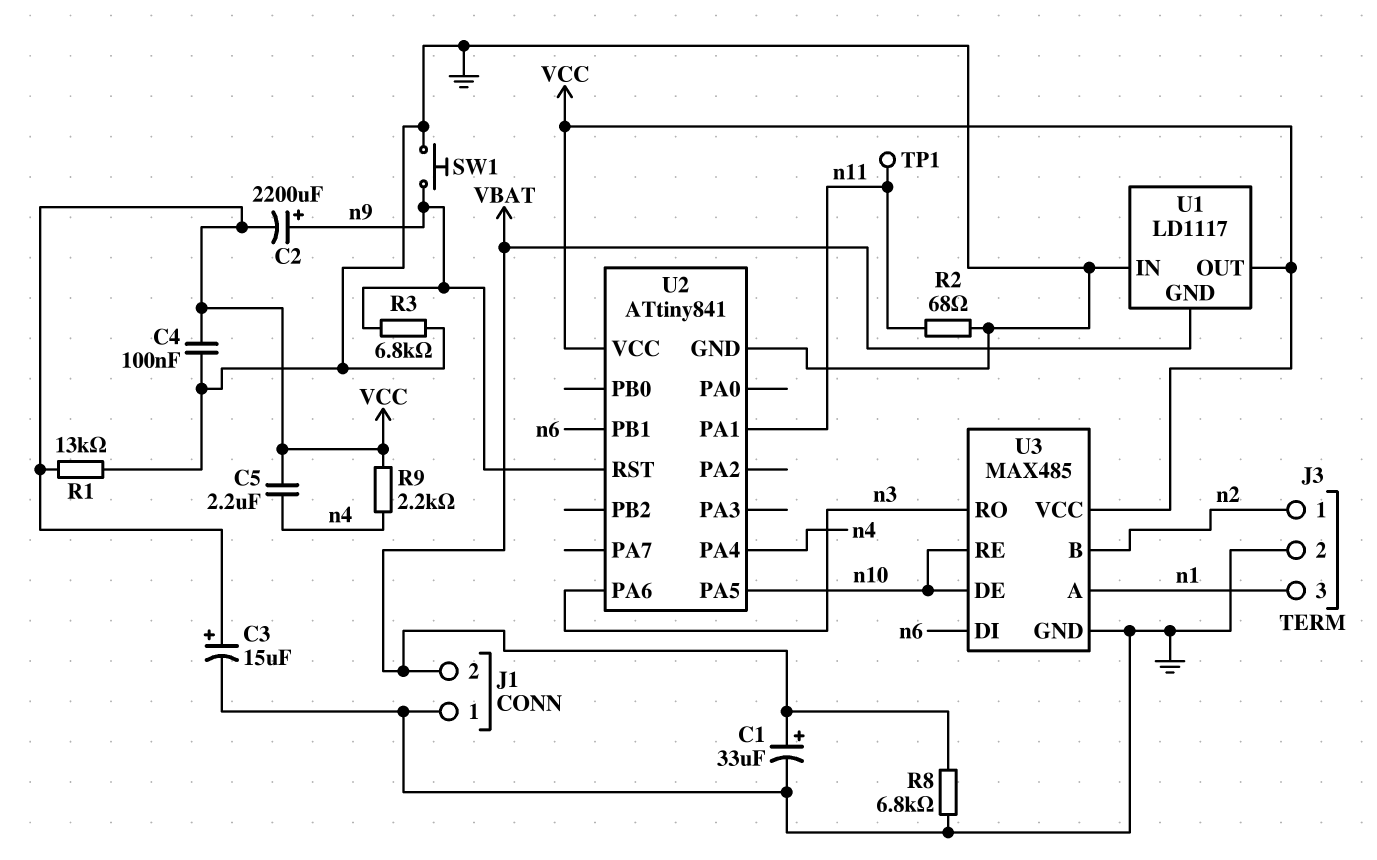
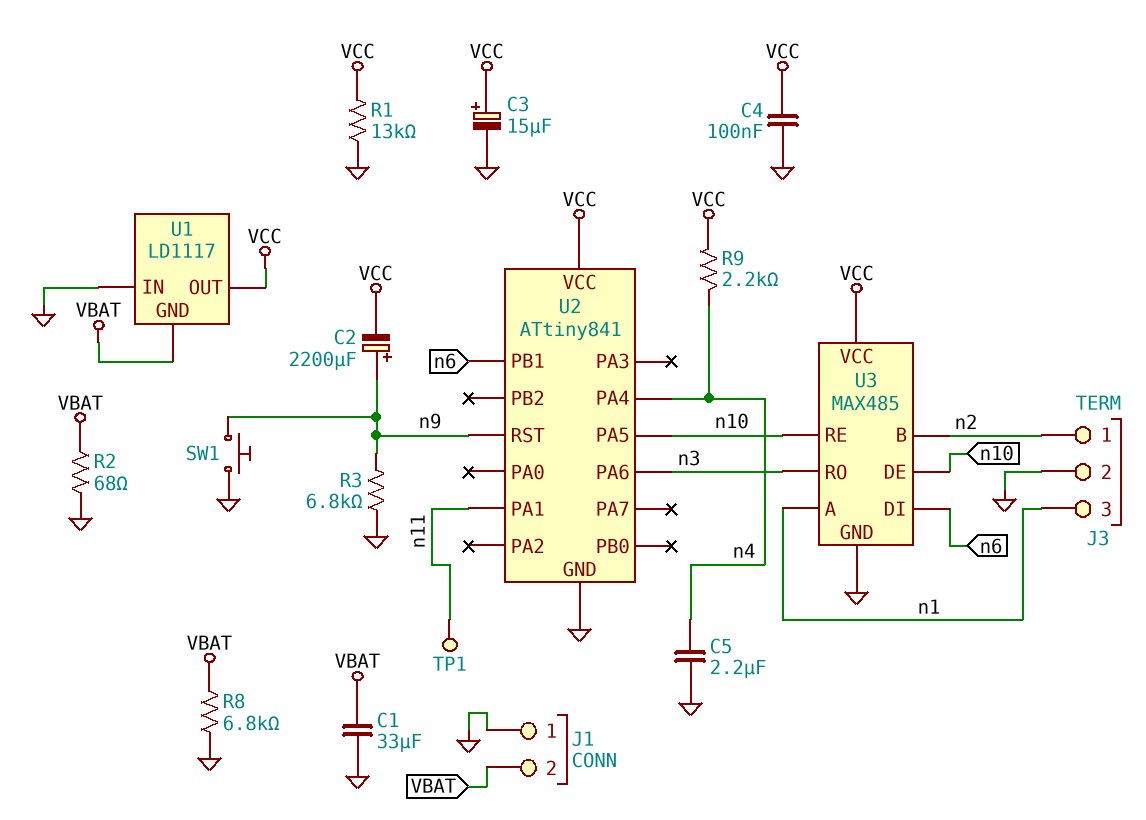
C1: 33uF (plus VBAT, minus GND) -> 33uF (GND, VBAT)
C5: 2.2uF (VCC, n4) -> 2.2uF (GND, n4)
R2: 68 (GND, n11) -> 68 (GND, VBAT)

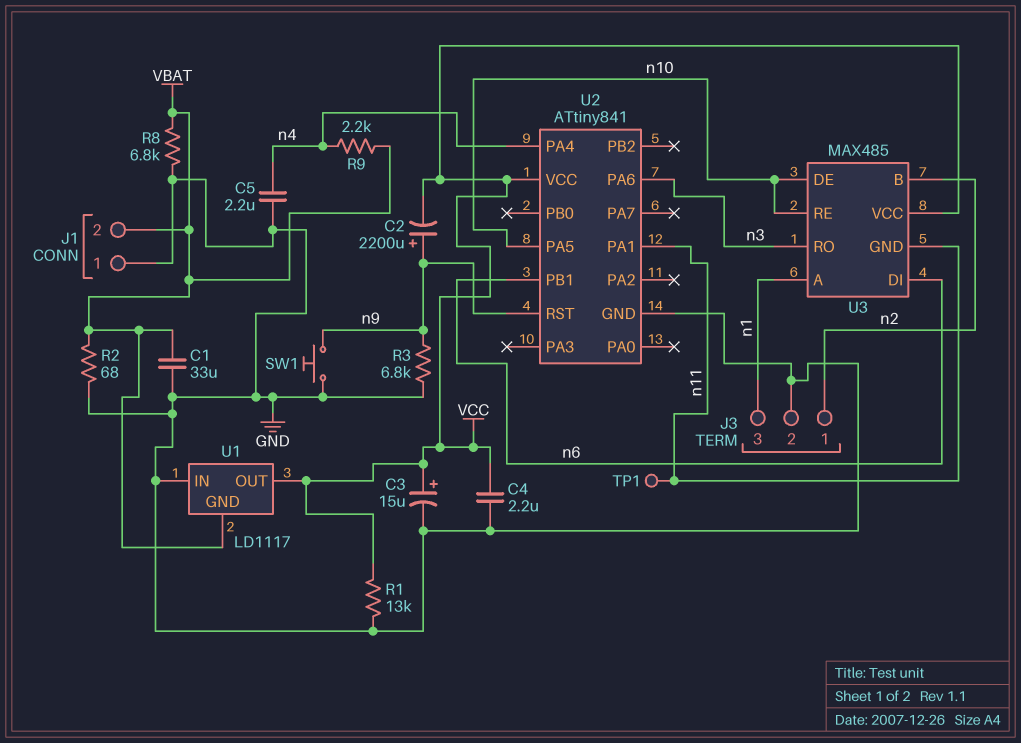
C4: 100nF (GND, VCC) -> 2.2uF (GND, VCC)
R9: 2.2k (VCC, n4) -> 2.2k (VBAT, n4)
U3 pin GND: GND -> n11

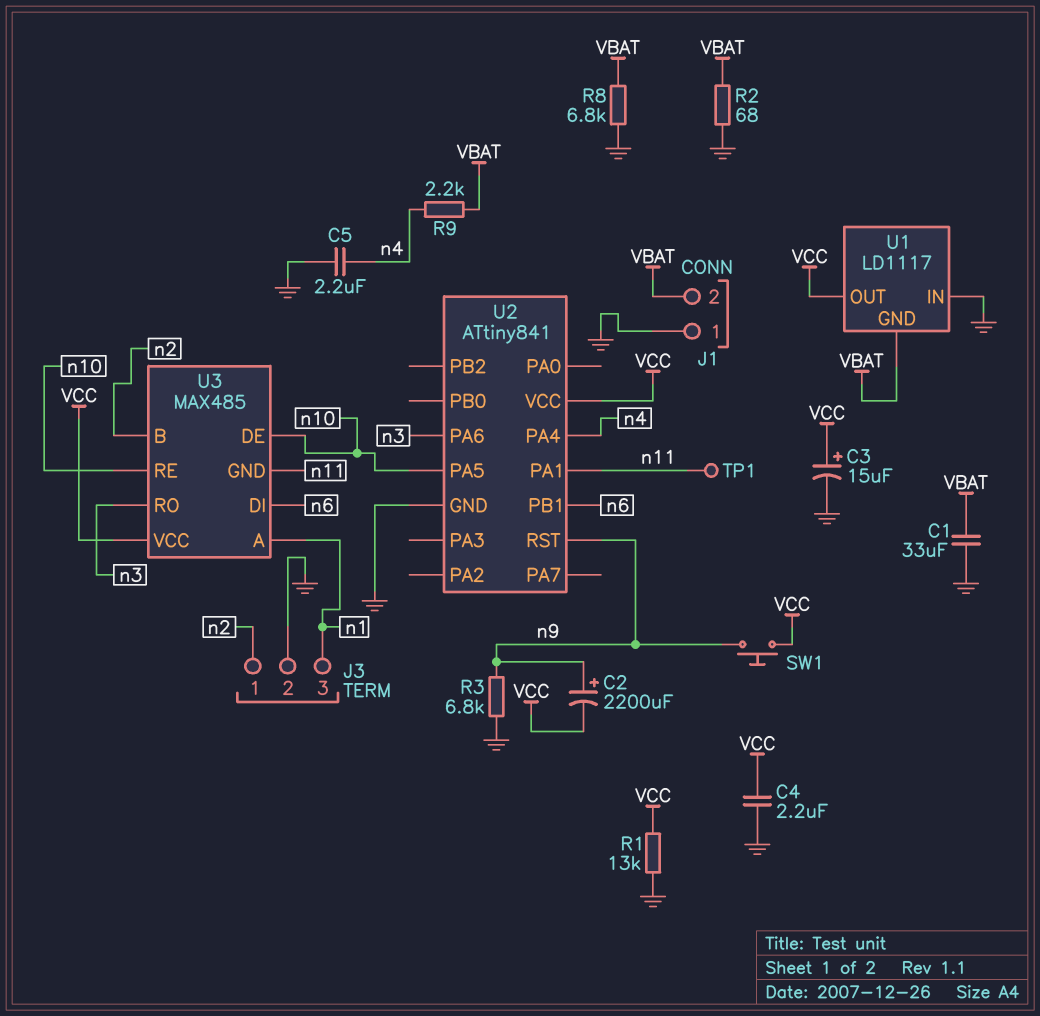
SW1: button (GND, n9) -> button (VCC, n9)

